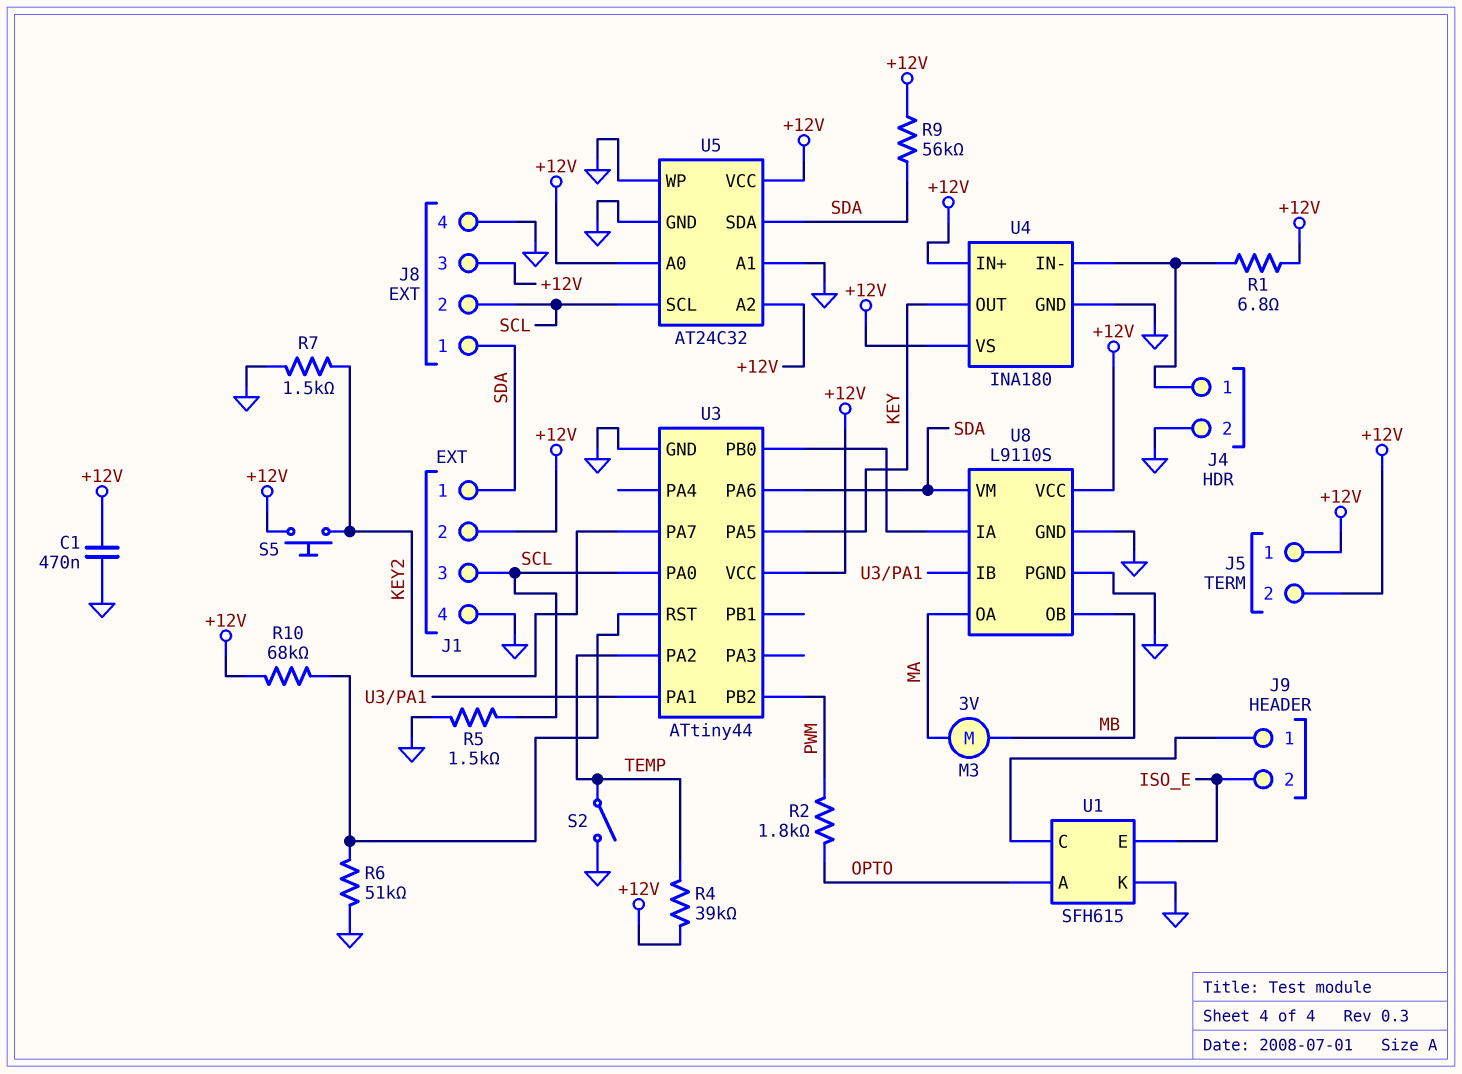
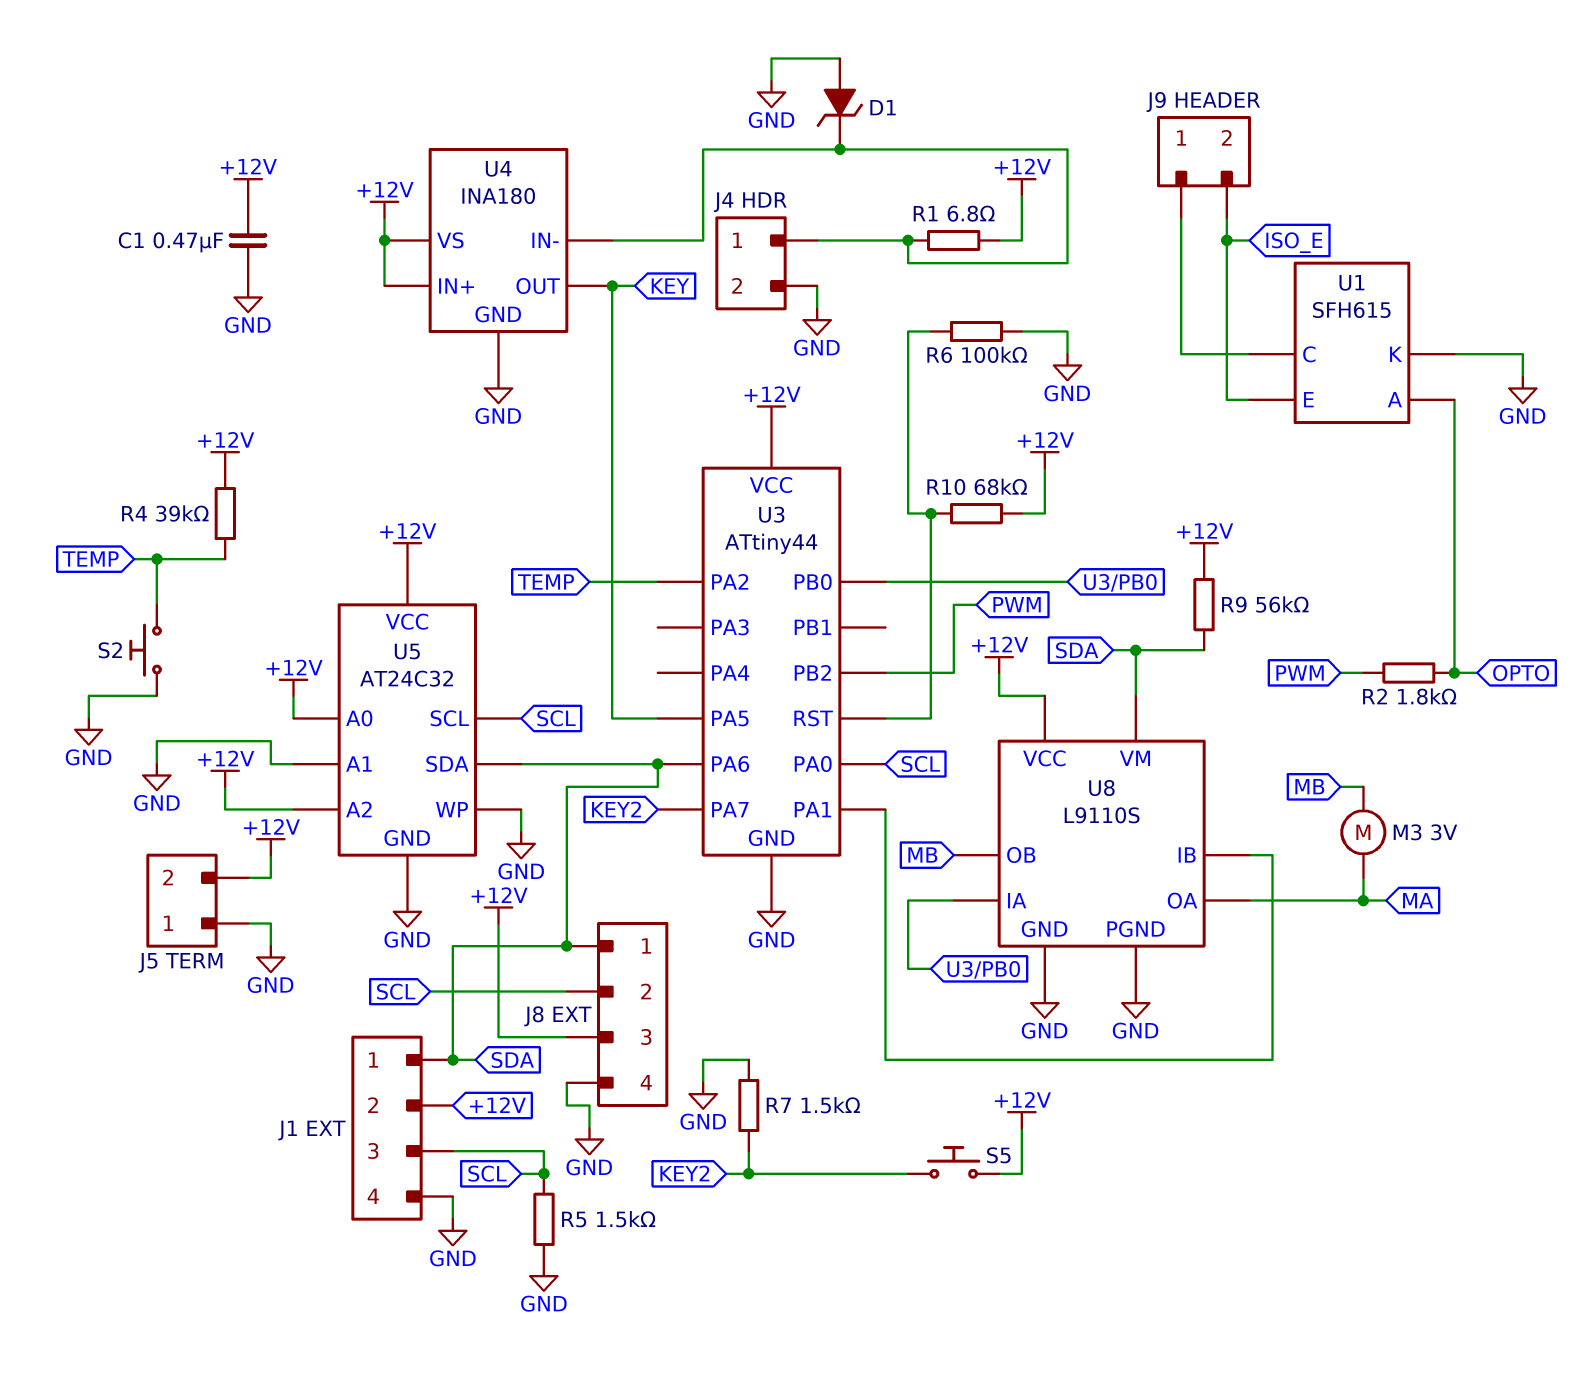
D1: none -> zener (A GND, K J4/1)
J5 pin 1: +12V -> GND
R6: 51k (GND, U3/RST) -> 100k (GND, U3/RST)
S2: switch (GND, TEMP) -> button (GND, TEMP)

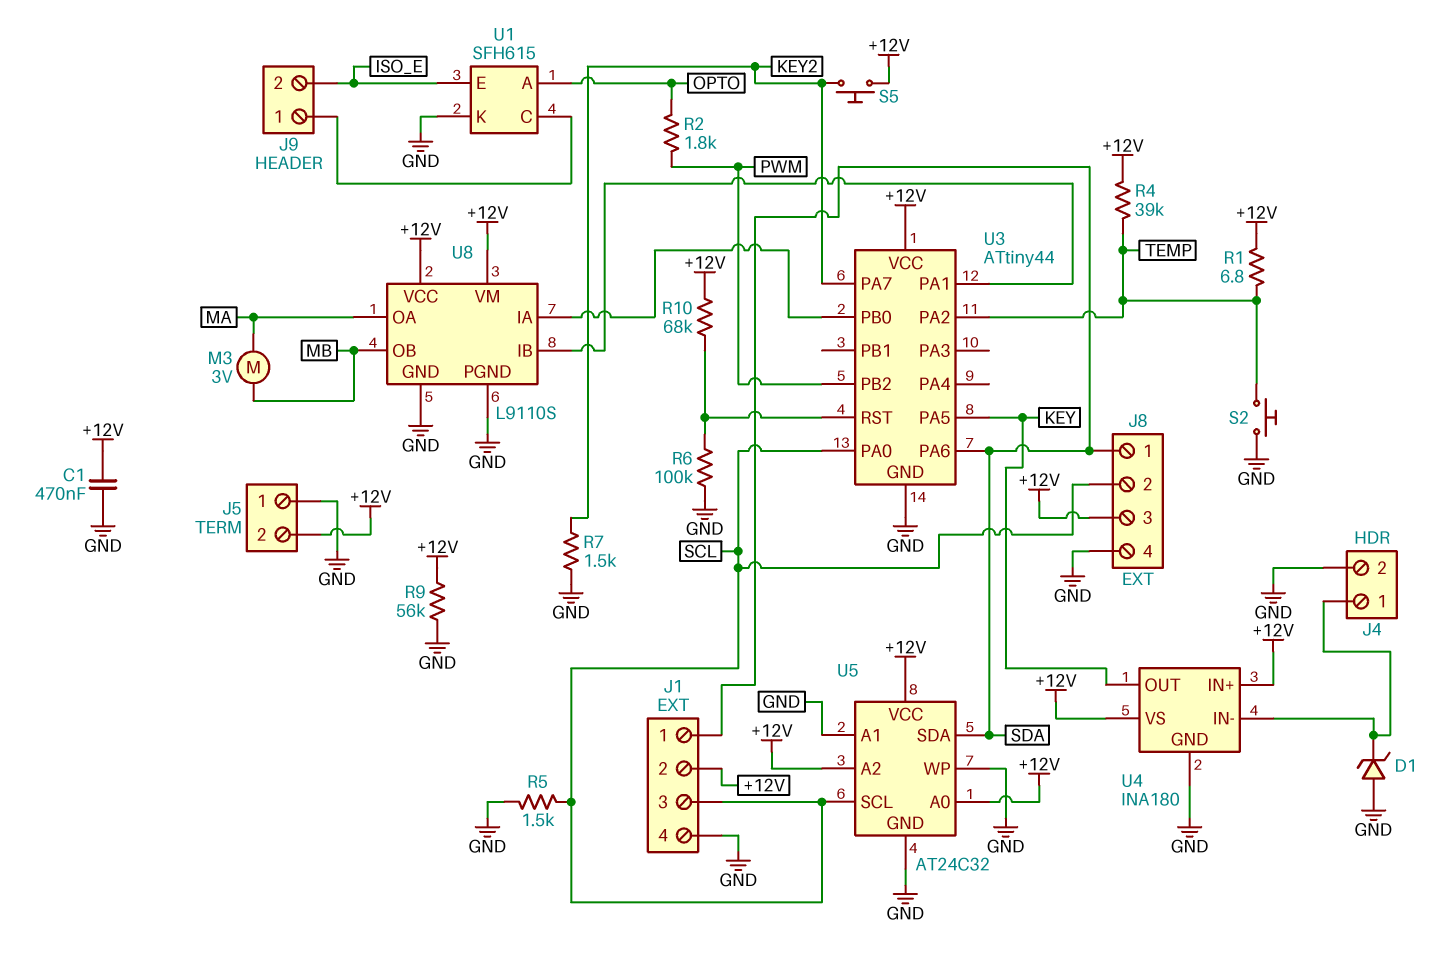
R1: 6.8 (+12V, J4/1) -> 6.8 (+12V, TEMP)
R9: 56k (+12V, SDA) -> 56k (+12V, GND)
U8 pin VM: SDA -> +12V

